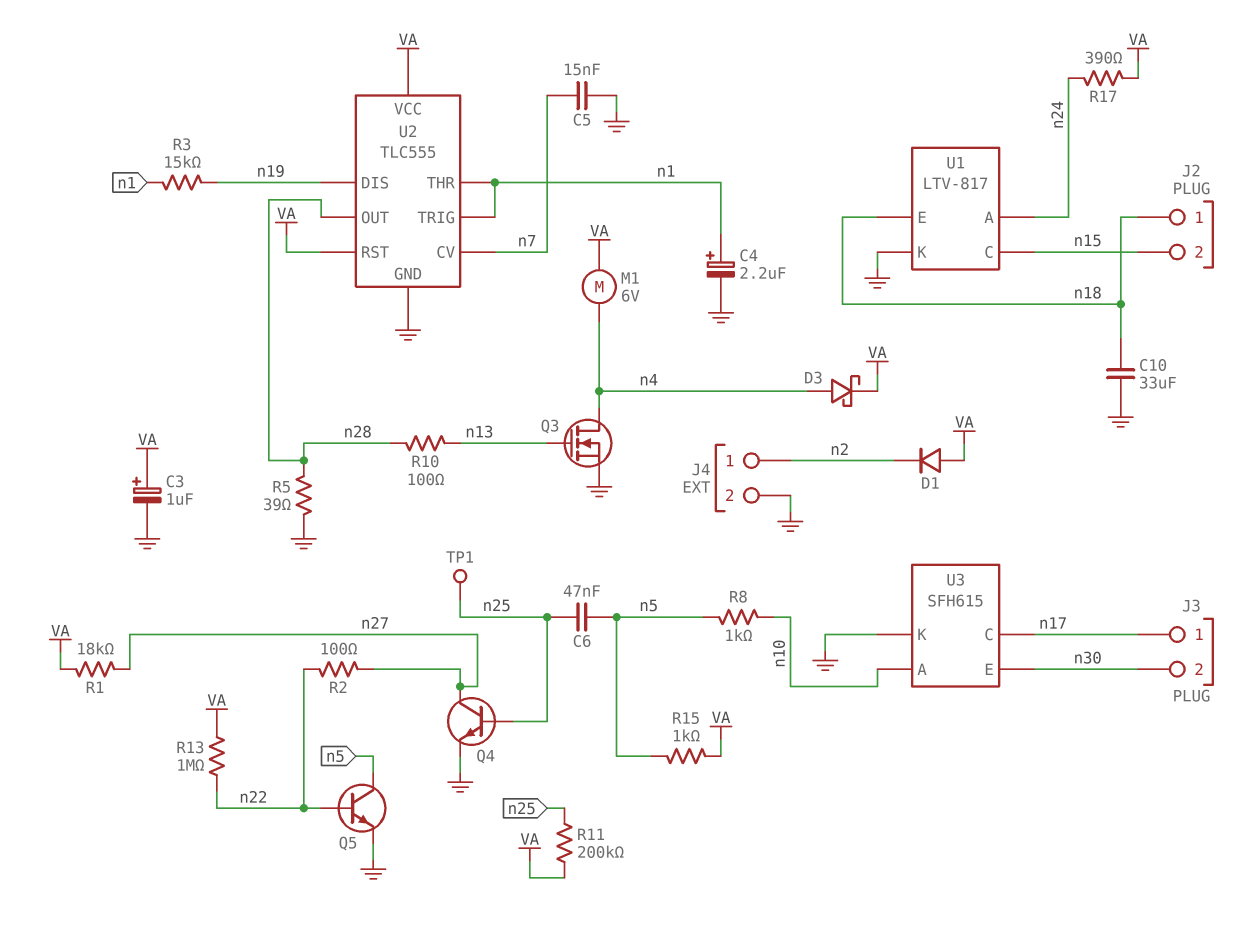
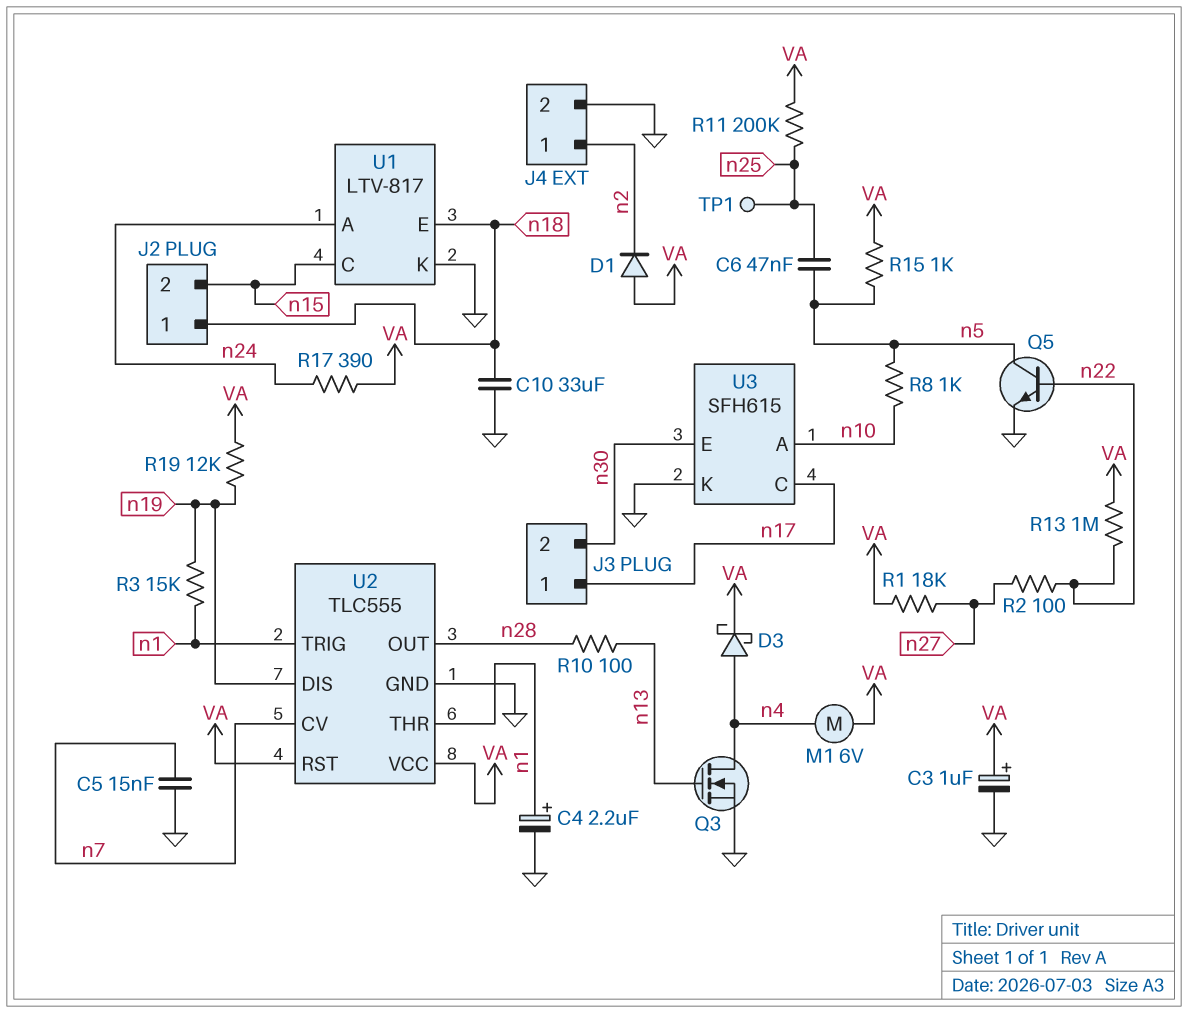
Q4: NPN (B n25, C n27, E GND) -> none
R5: 39 (GND, n28) -> none
R19: none -> 12k (VA, n19)

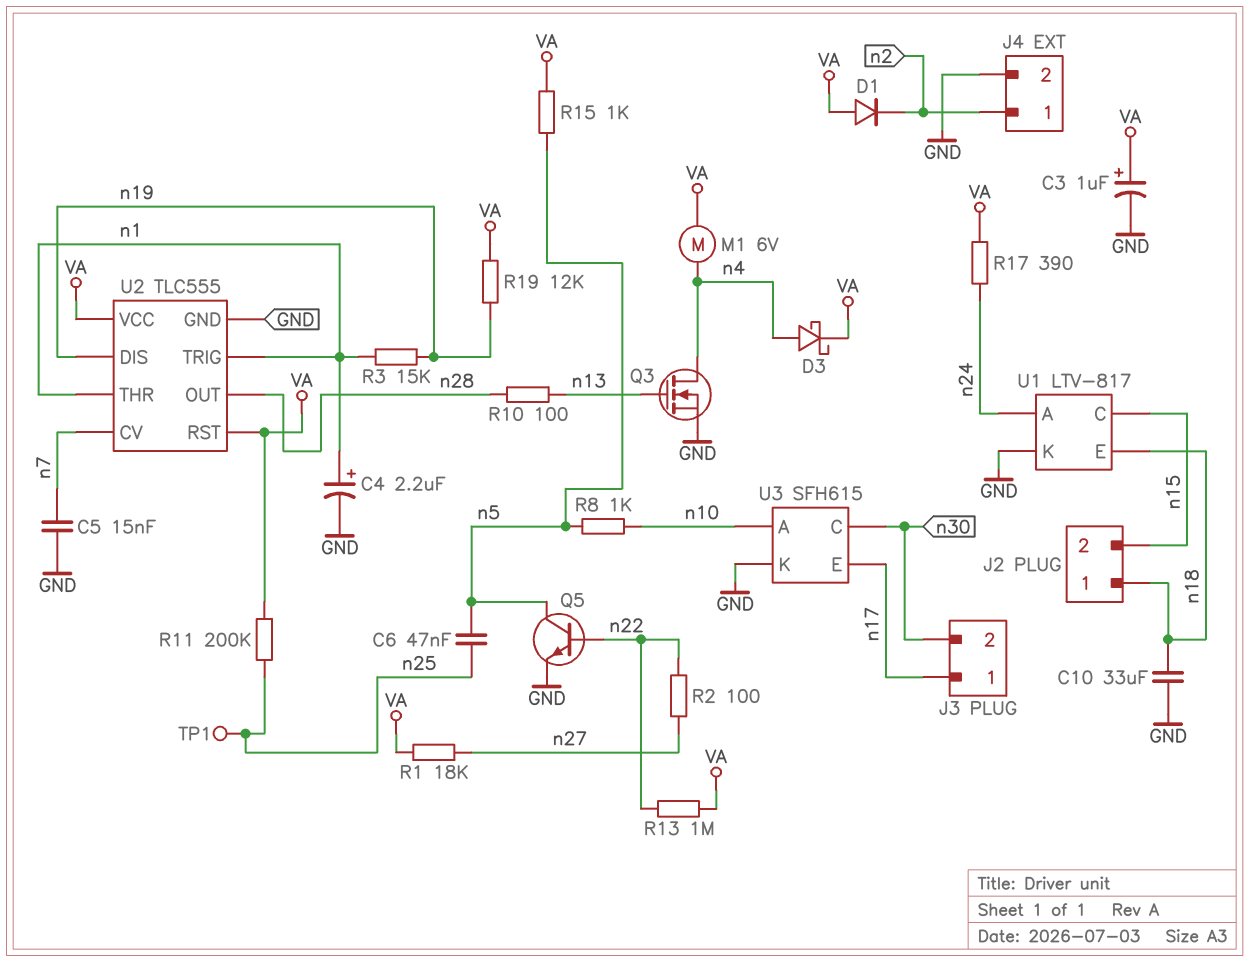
U3 pin C: n17 -> n30
U3 pin E: n30 -> n17

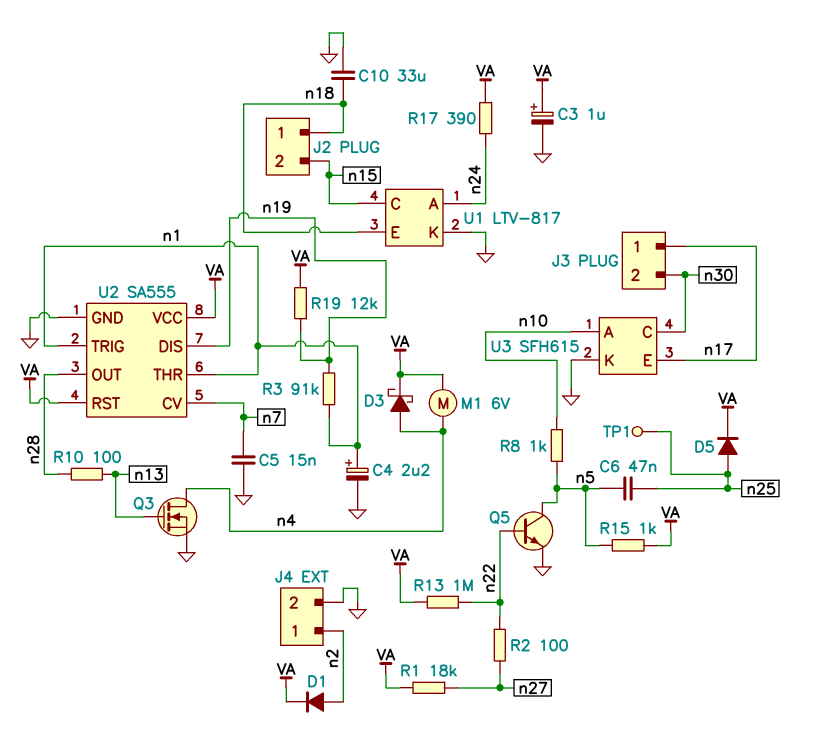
D1: diode (A VA, K n2) -> diode (A n2, K VA)
D5: none -> diode (A n25, K VA)
R3: 15k (n1, n19) -> 91k (n1, n19)
R11: 200k (VA, n25) -> none
U2: TLC555 -> SA555

